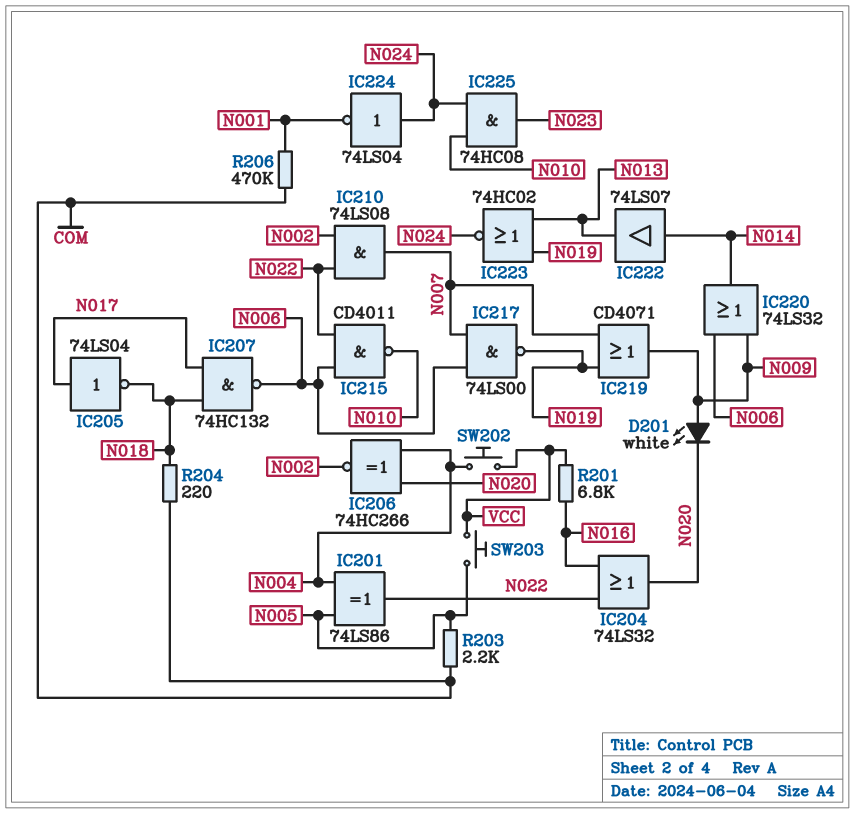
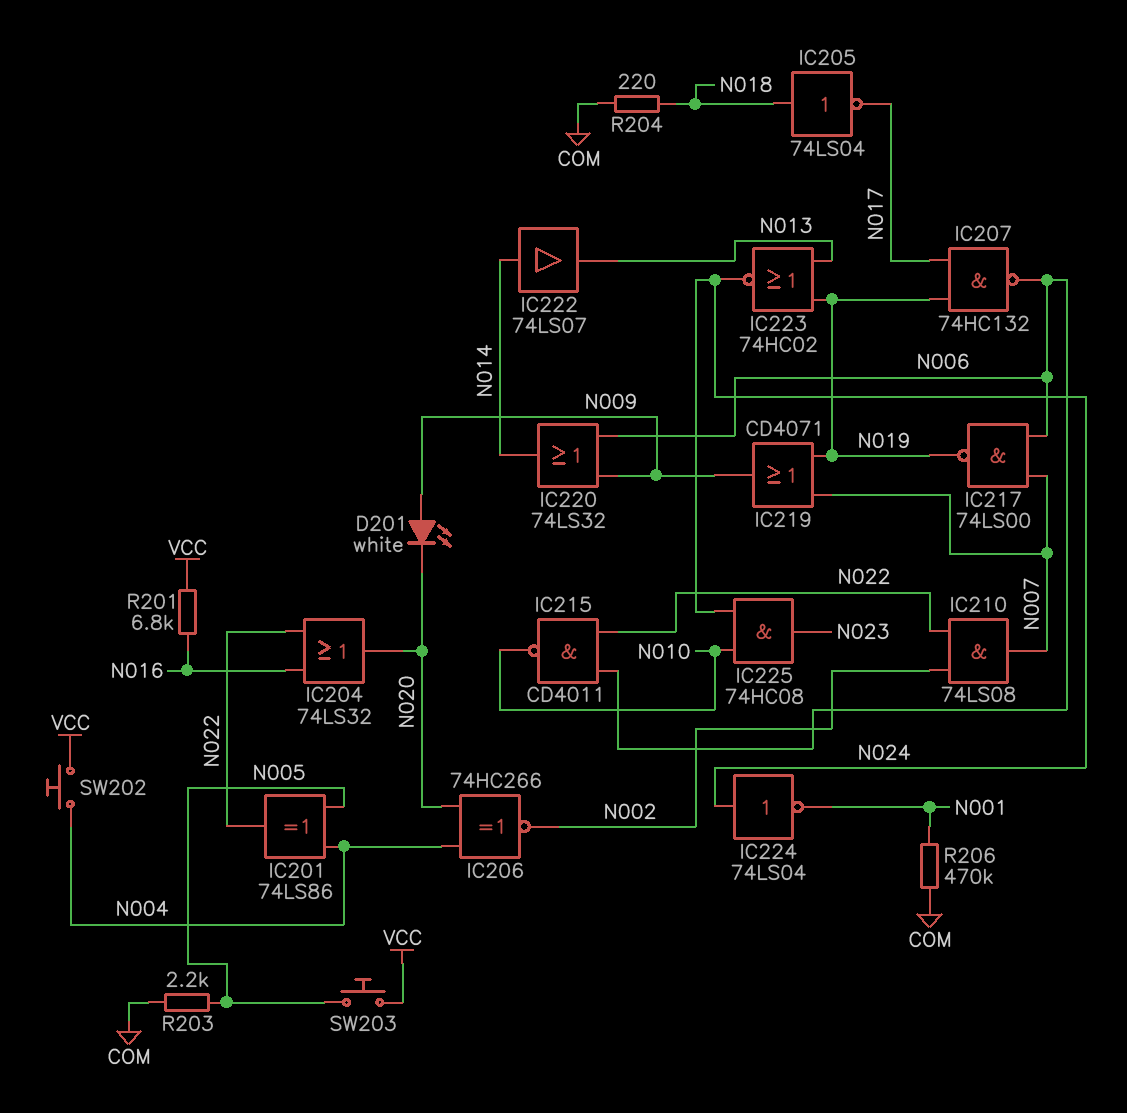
IC205: NOT 74LS04 (in N017, out N018) -> NOT 74LS04 (in N018, out N017)
IC207: NAND 74HC132 (in N017, in N018, out N006) -> NAND 74HC132 (in N017, in N019, out N006)

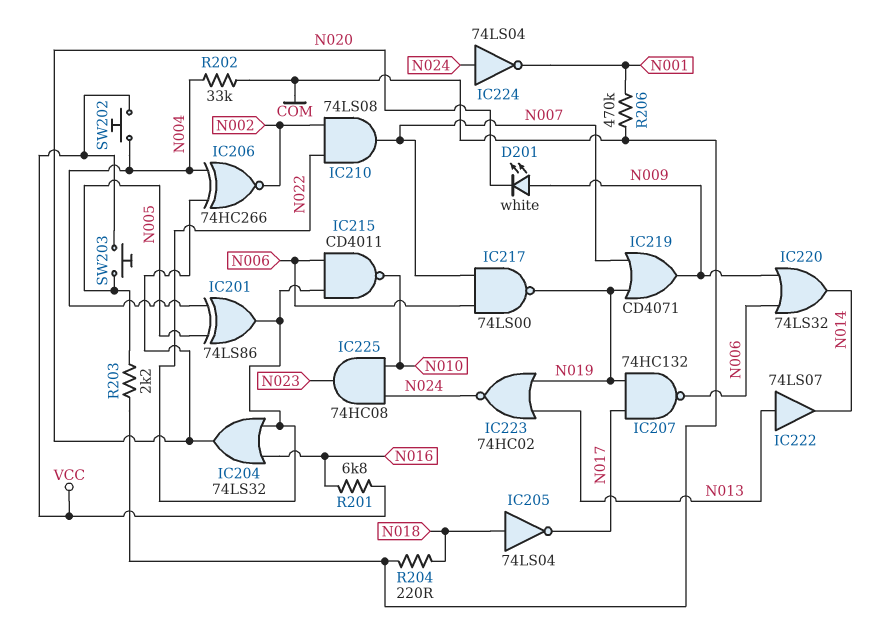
IC222: buffer 74LS07 (in N014, out N013) -> buffer 74LS07 (in N013, out N014)
R202: none -> 33k (COM, N004)

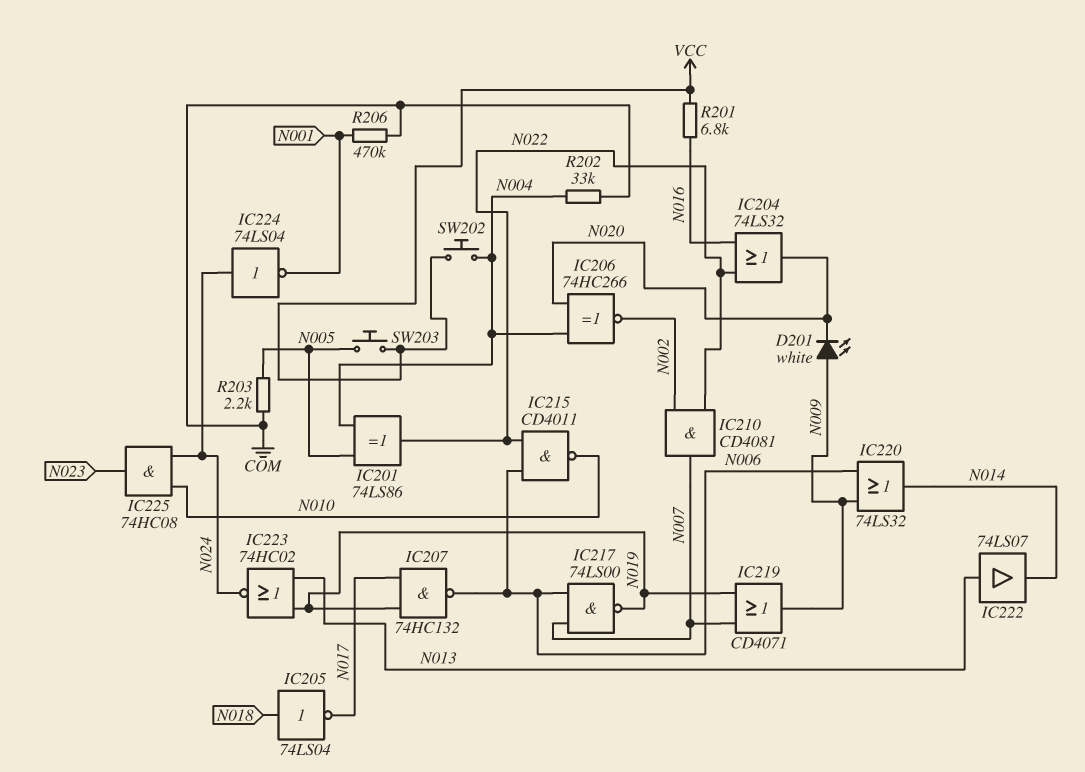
IC210: AND 74LS08 (in N002, in N022, out N007) -> AND CD4081 (in N002, in N022, out N007)
R204: 220 (COM, N018) -> none

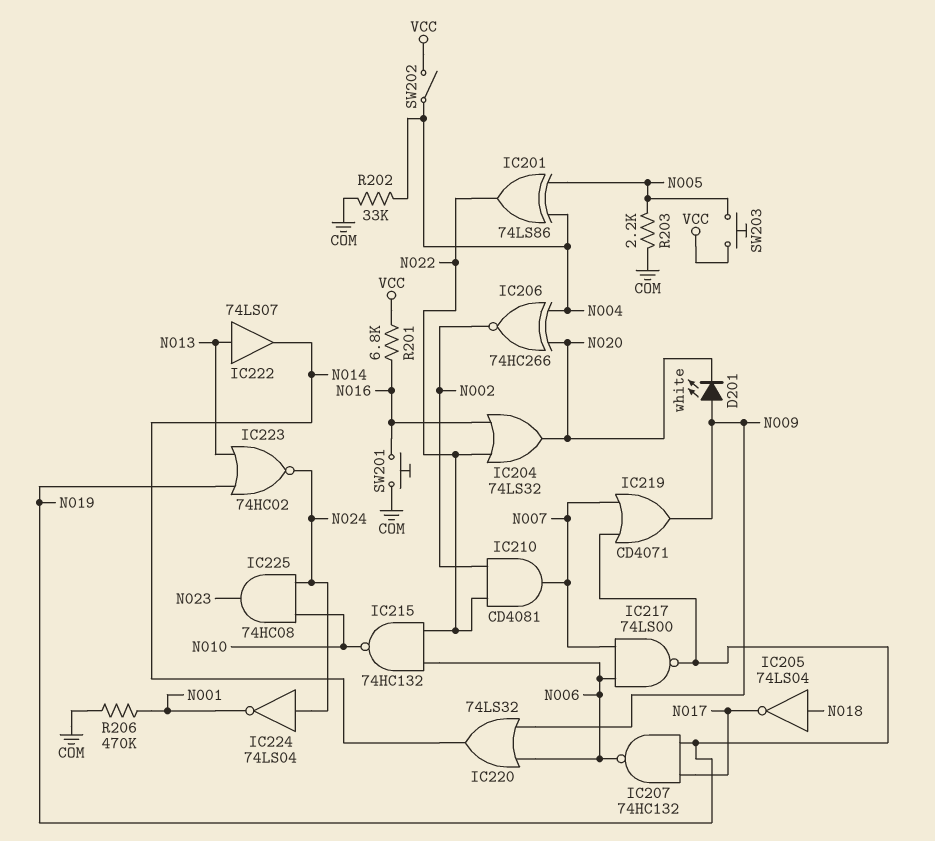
IC215: NAND CD4011 (in N006, in N022, out N010) -> NAND 74HC132 (in N006, in N022, out N010)
SW201: none -> button (COM, N016)
SW202: button (N004, VCC) -> switch (N004, VCC)

